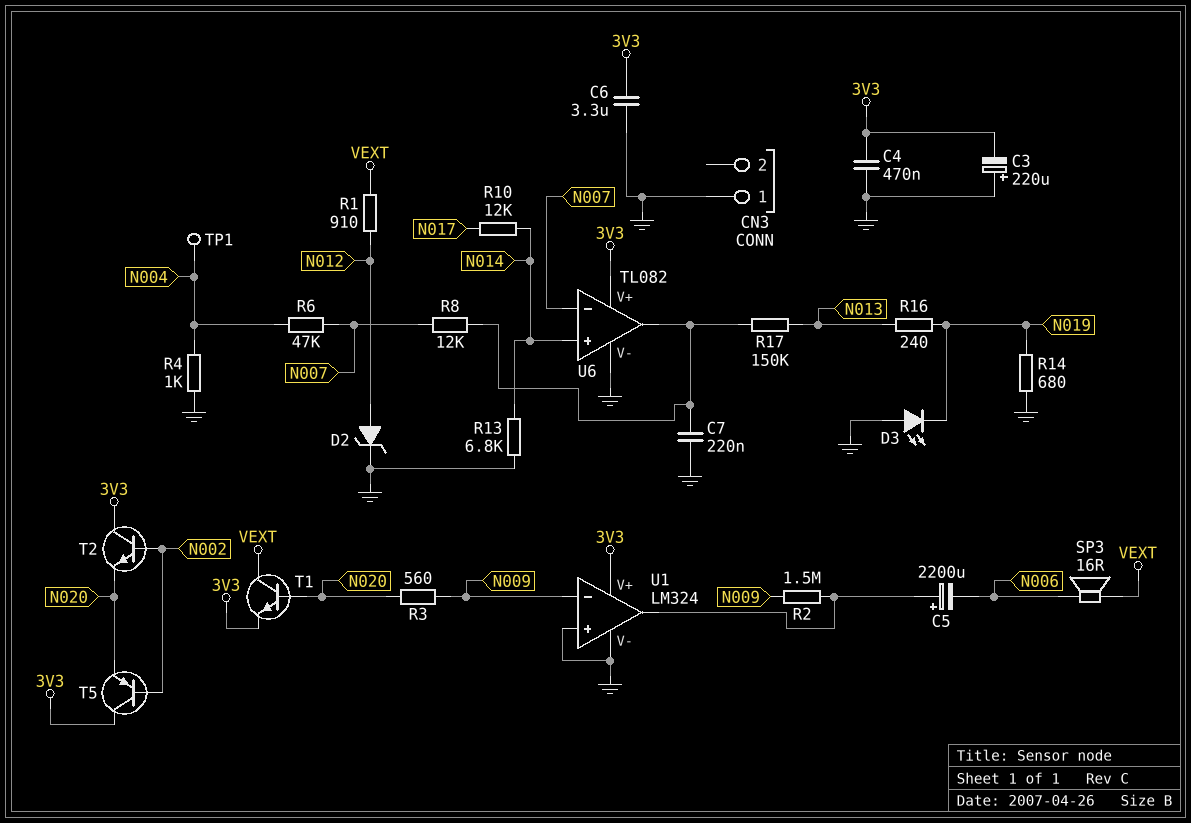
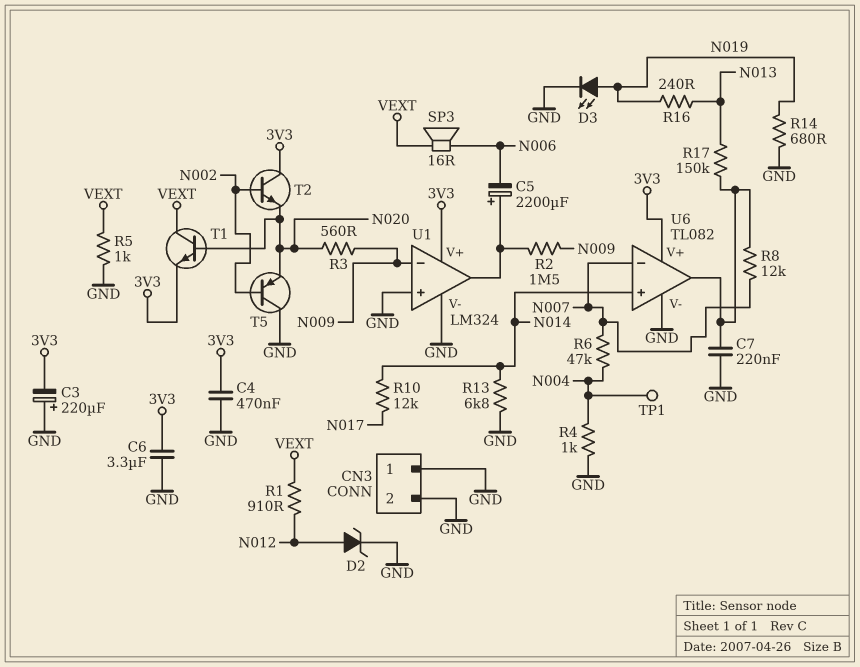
CN3 pin 2: none -> GND
D3: LED (A GND, K N019) -> LED (A N019, K GND)
R5: none -> 1k (GND, VEXT)
T5: PNP (B N002, C 3V3, E N020) -> PNP (B N002, C GND, E N020)

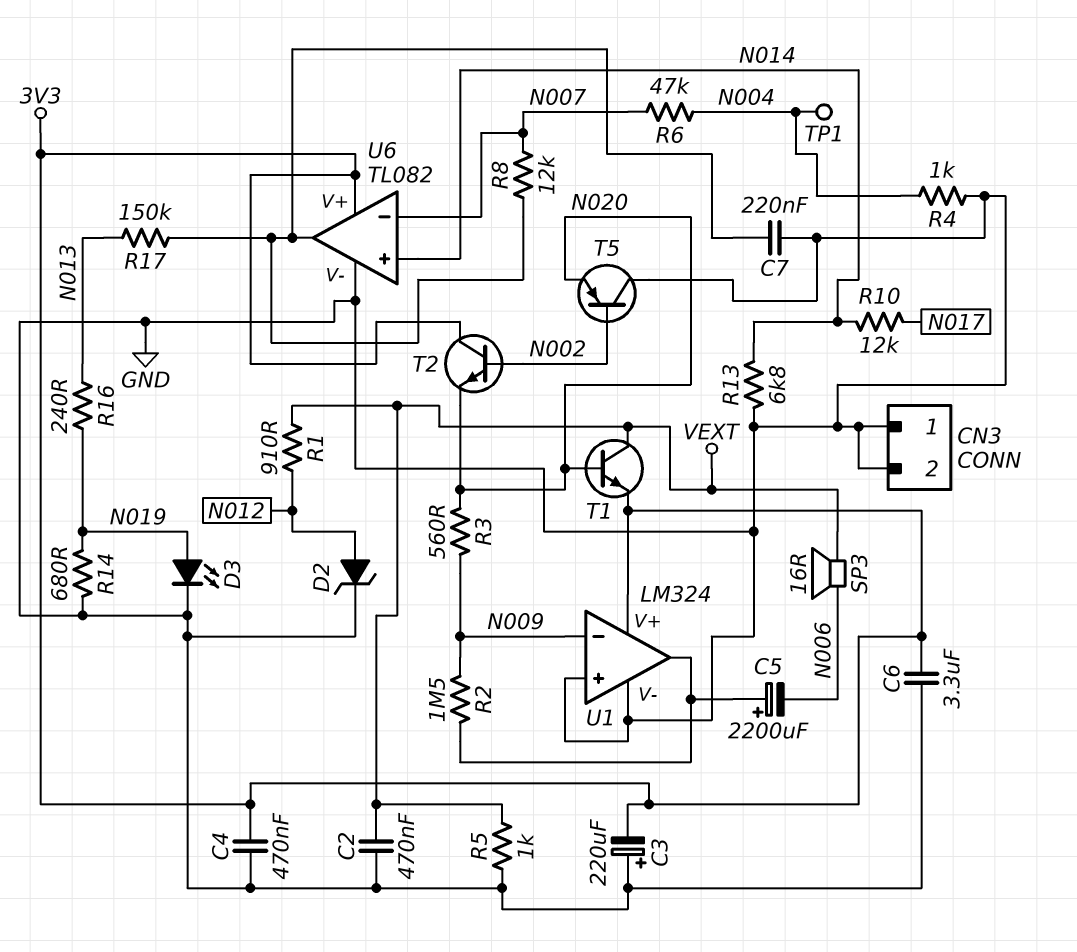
C2: none -> 470nF (GND, VEXT)

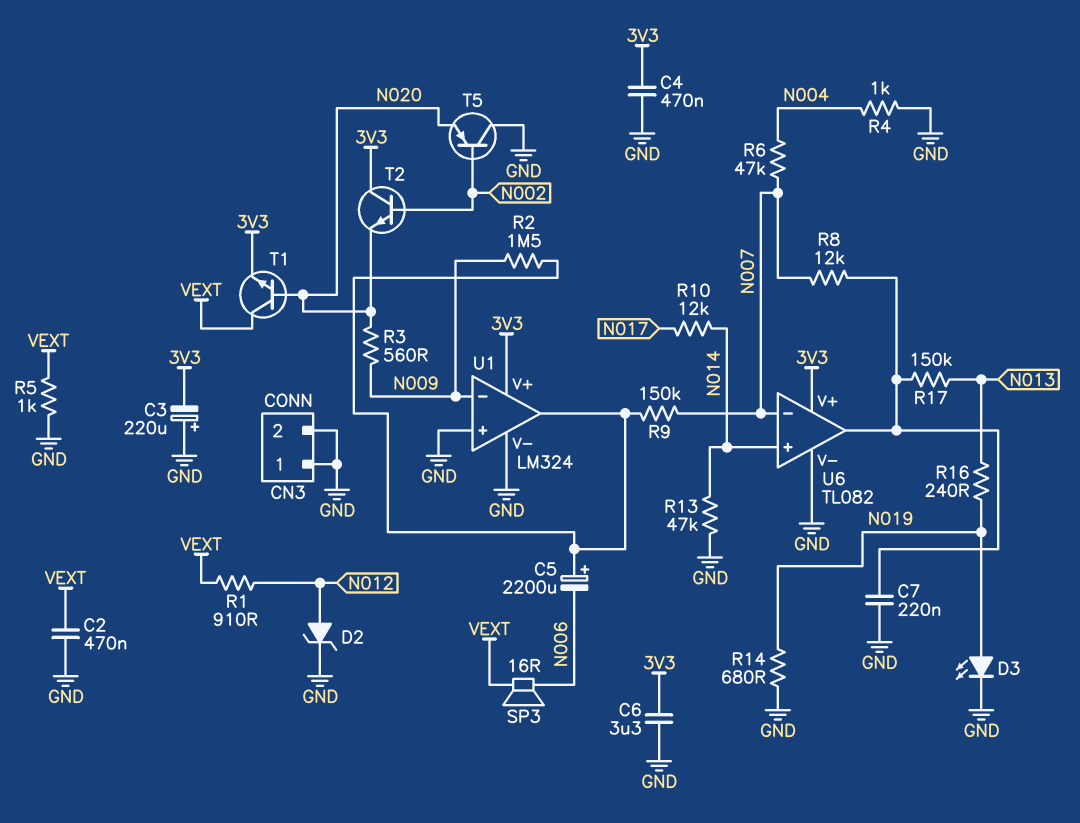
R9: none -> 150k (N007, U1/out)
R13: 6.8k (GND, N014) -> 47k (GND, N014)
TP1: test point (N004) -> none

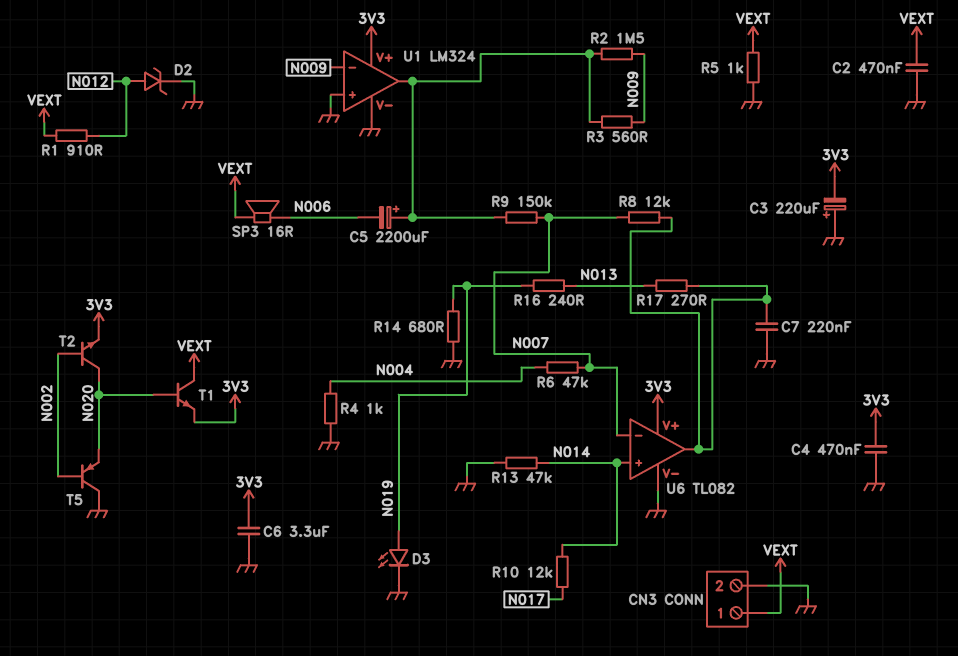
CN3 pin 1: GND -> VEXT
R3: 560 (N009, N020) -> 560 (N009, U1/out)
R17: 150k (N013, U6/out) -> 270 (N013, U6/out)
T2: NPN (B N002, C 3V3, E N020) -> NPN (B N002, C N020, E 3V3)

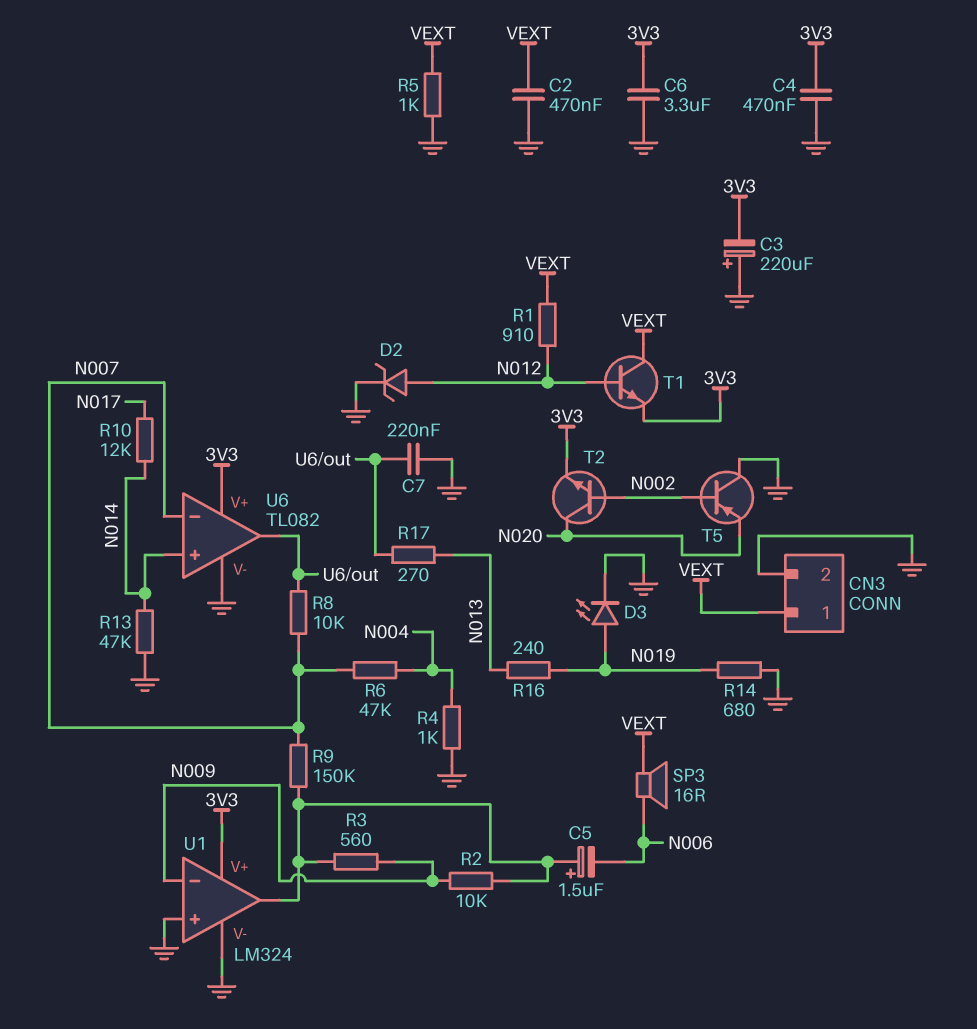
C5: 2200uF (plus U1/out, minus N006) -> 1.5uF (plus U1/out, minus N006)
R2: 1.5M (N009, U1/out) -> 10k (N009, U1/out)
R8: 12k (N007, U6/out) -> 10k (N007, U6/out)
T1: NPN (B N020, C VEXT, E 3V3) -> NPN (B N012, C VEXT, E 3V3)

